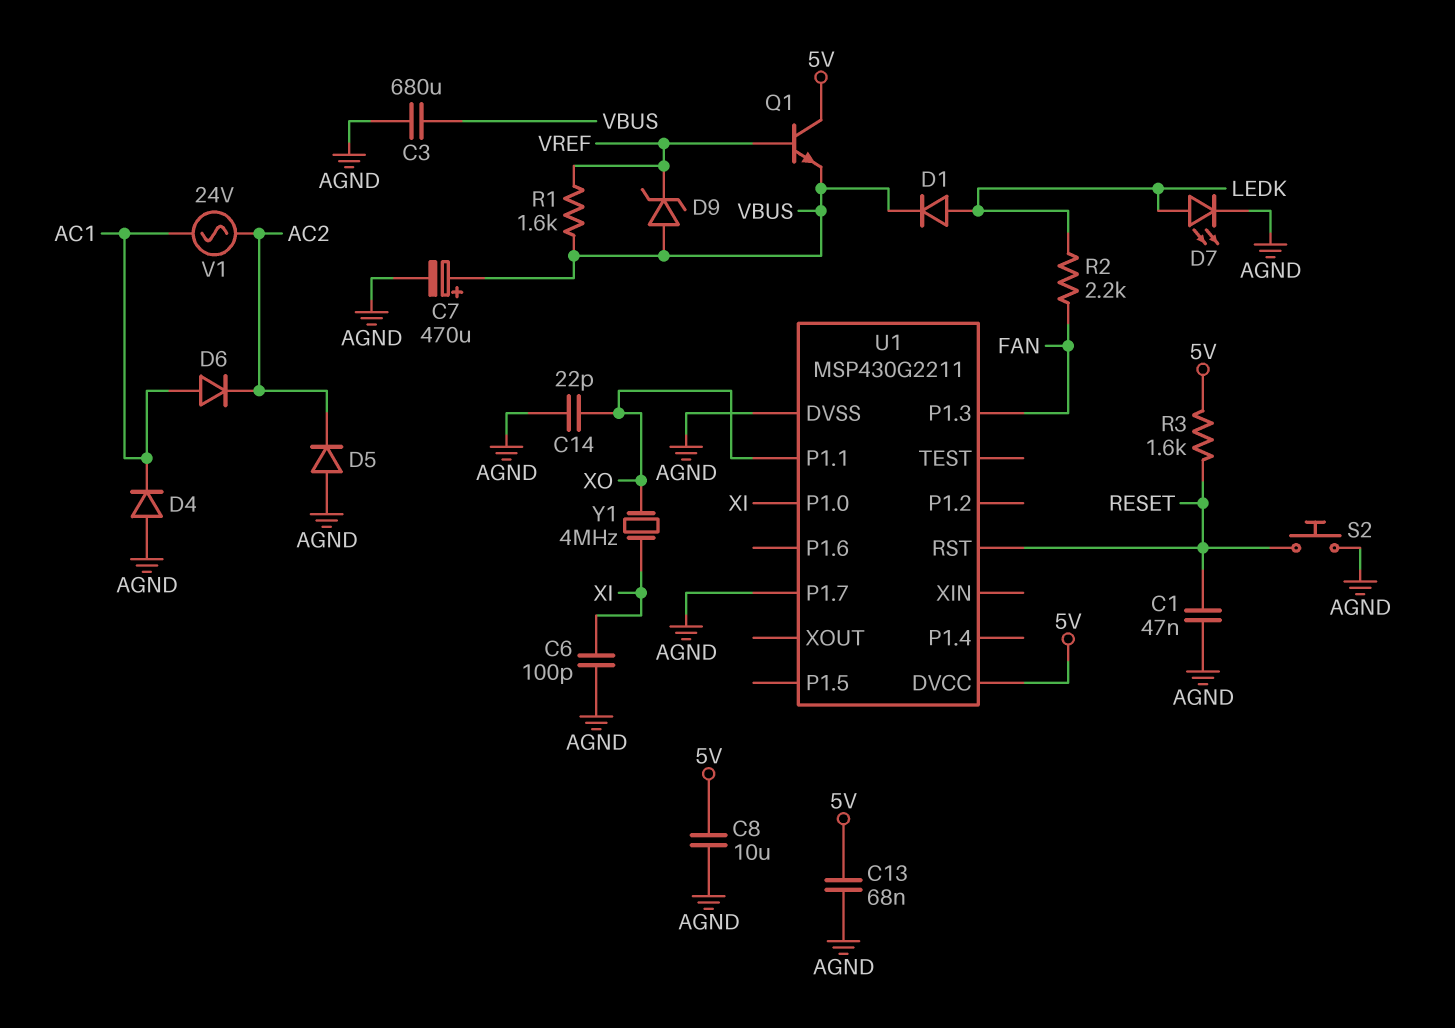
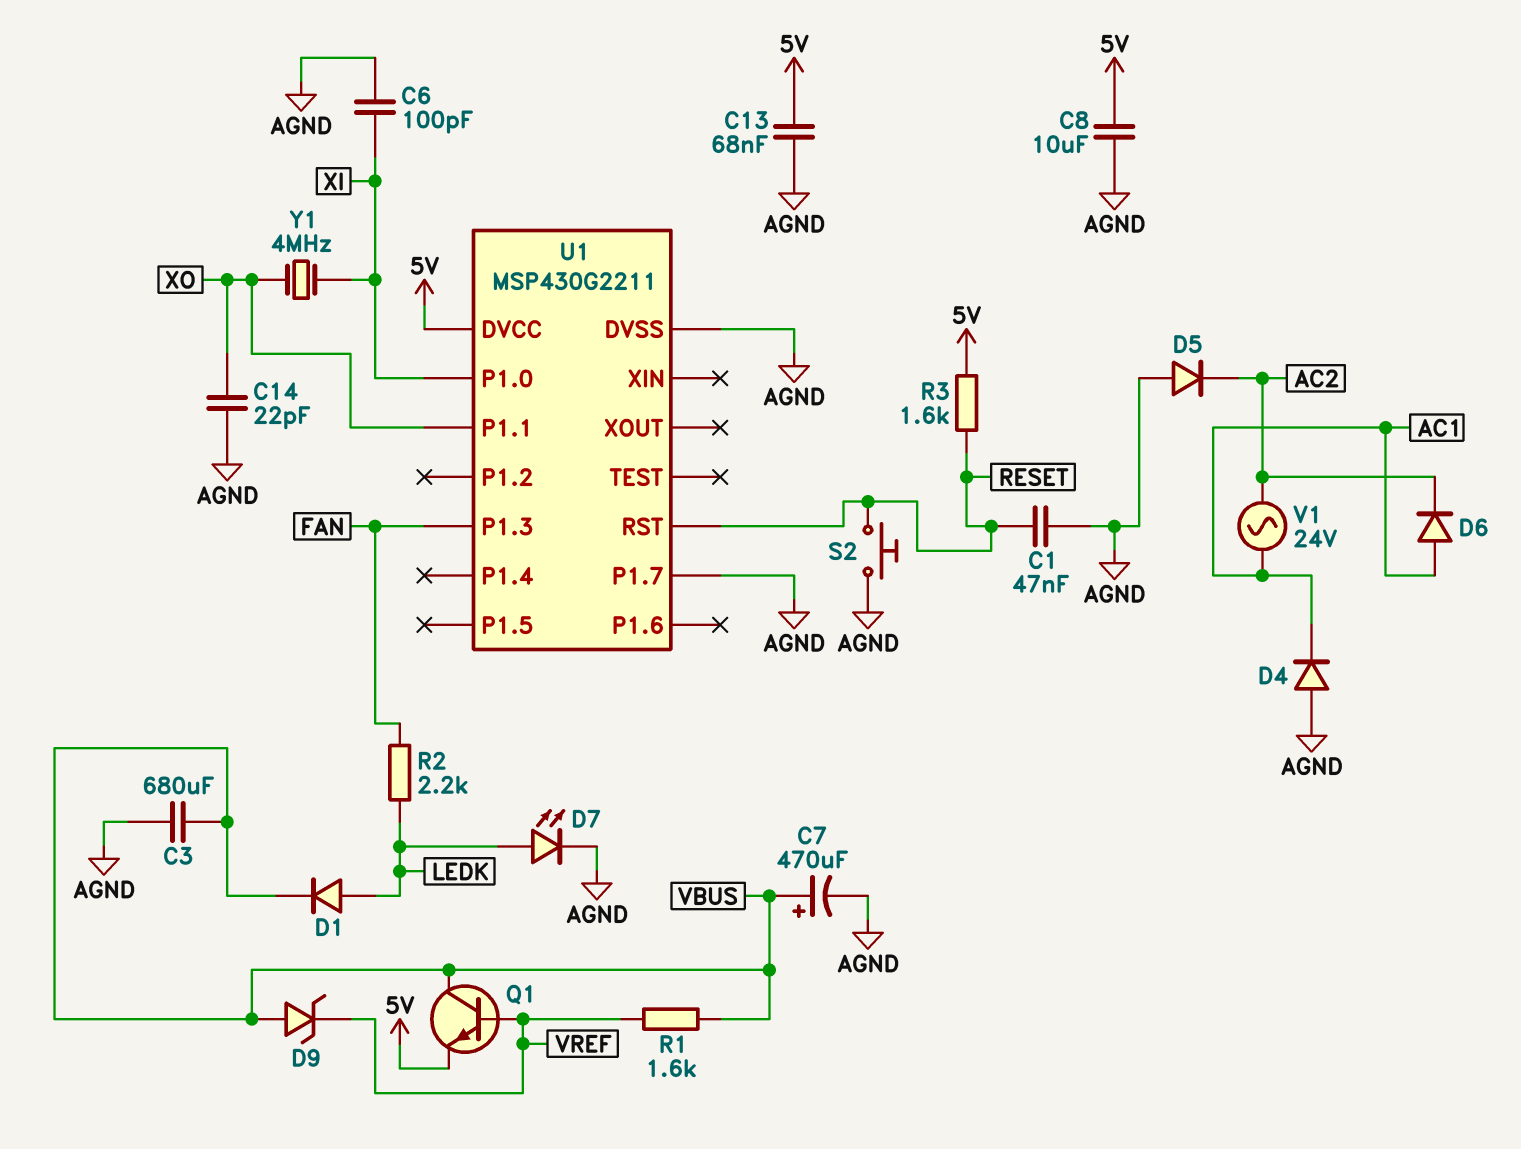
Q1: NPN (B VREF, C 5V, E VBUS) -> NPN (B VREF, C VBUS, E 5V)

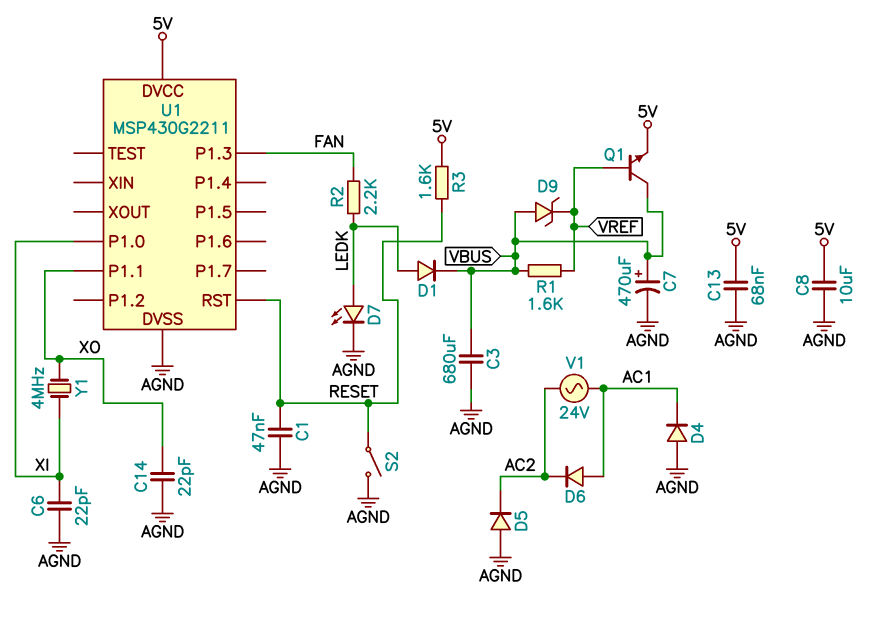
C6: 100pF (AGND, XI) -> 22pF (AGND, XI)
S2: button (AGND, RESET) -> switch (AGND, RESET)
U1 pin P1.7: AGND -> none

